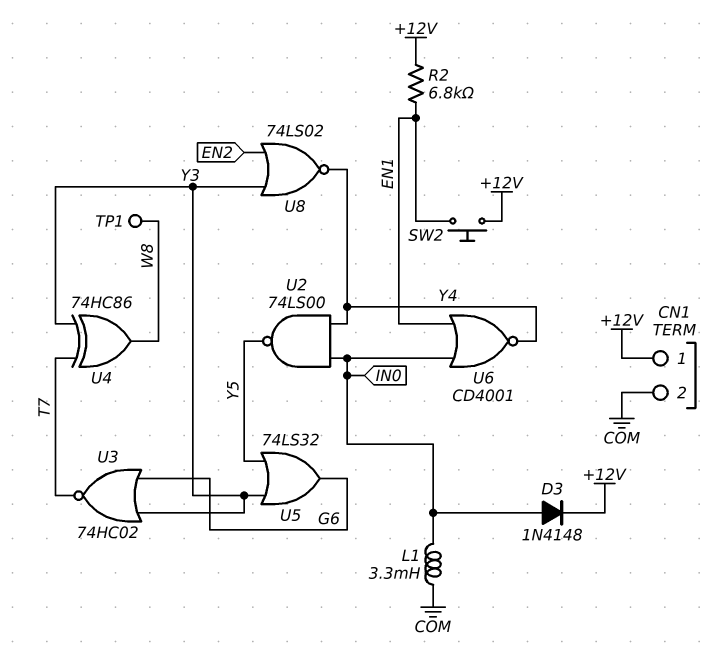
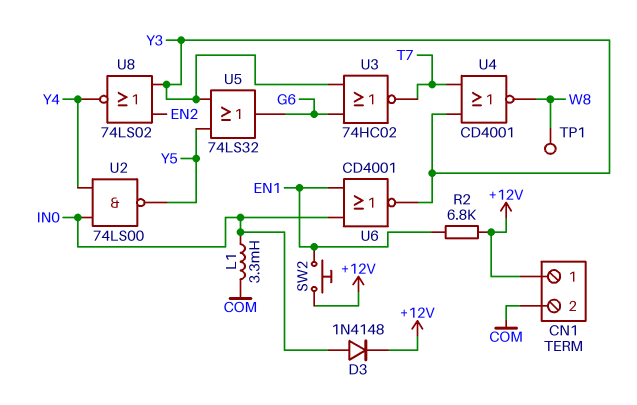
U4: XOR 74HC86 (in T7, in Y3, out W8) -> NOR CD4001 (in T7, in Y3, out W8)
U6: NOR CD4001 (in EN1, in IN0, out Y4) -> NOR CD4001 (in EN1, in IN0, out Y3)

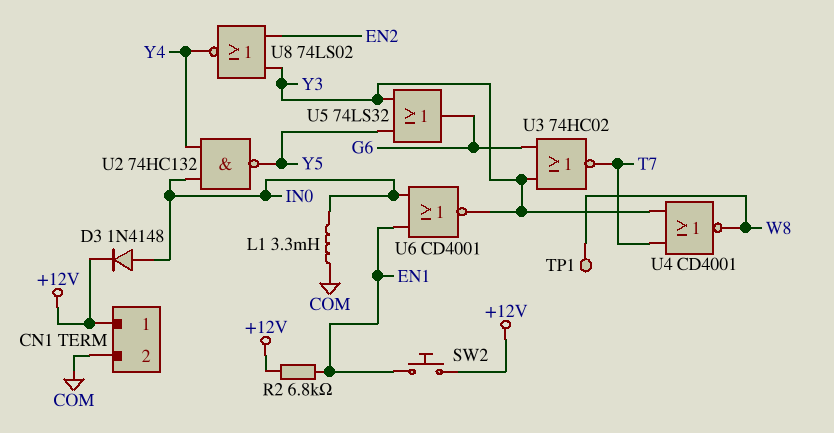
U2: NAND 74LS00 (in IN0, in Y4, out Y5) -> NAND 74HC132 (in IN0, in Y4, out Y5)

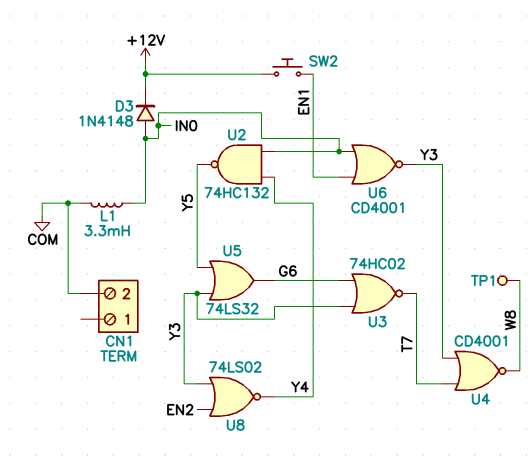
CN1 pin 1: +12V -> none
R2: 6.8k (+12V, EN1) -> none

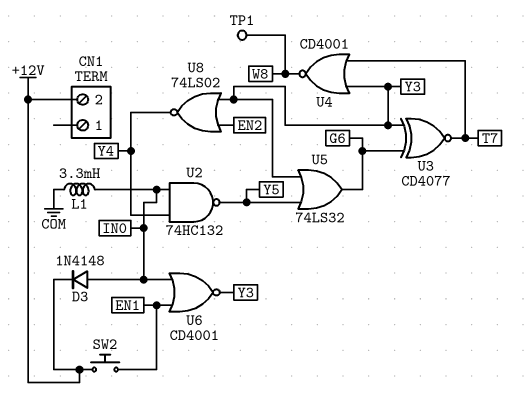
CN1 pin 2: COM -> +12V
U3: NOR 74HC02 (in G6, in Y3, out T7) -> XNOR CD4077 (in G6, in Y3, out T7)

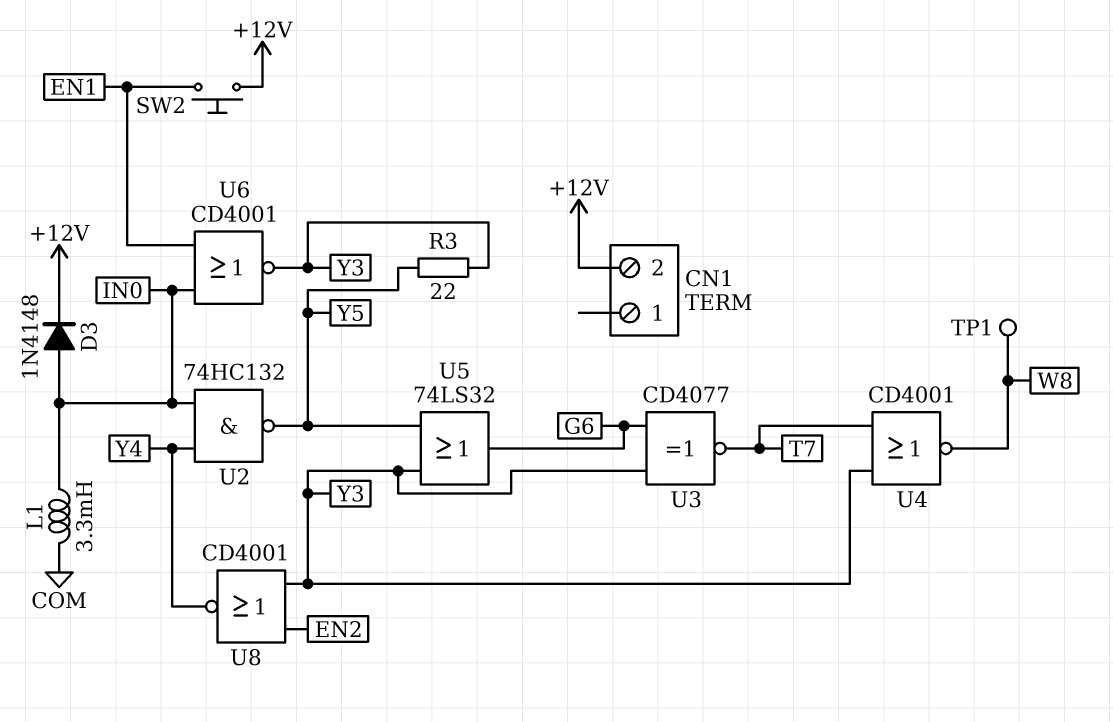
R3: none -> 22 (Y3, Y5)
U8: NOR 74LS02 (in EN2, in Y3, out Y4) -> NOR CD4001 (in EN2, in Y3, out Y4)

